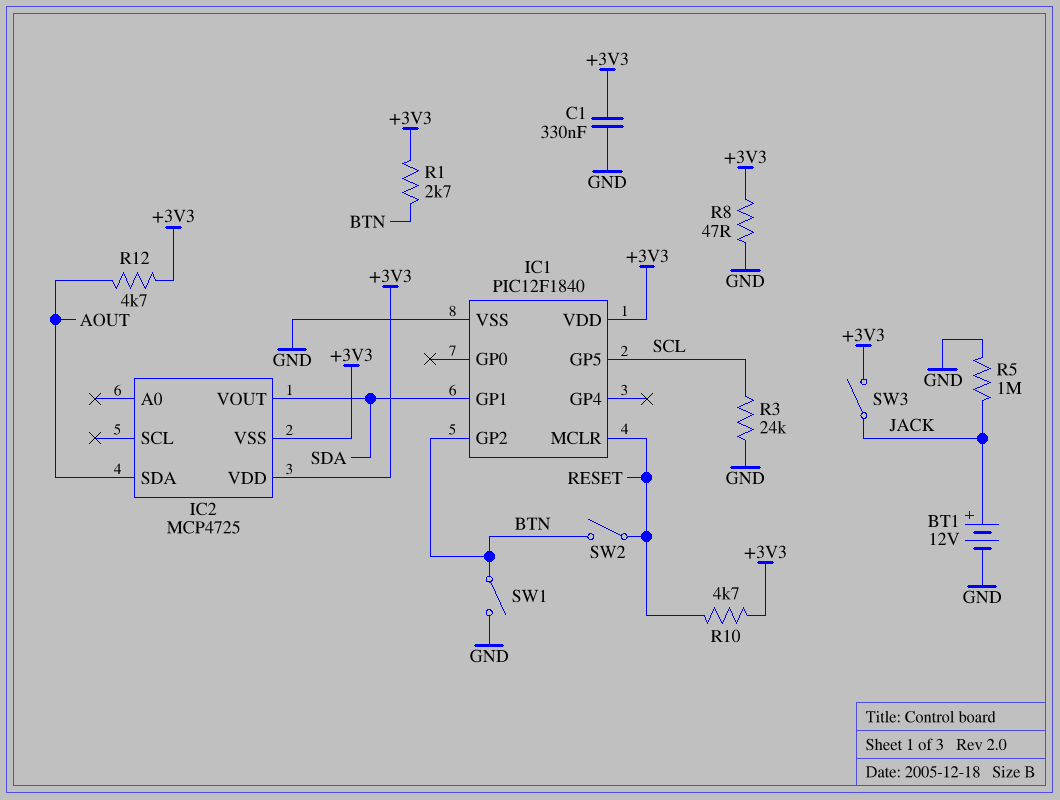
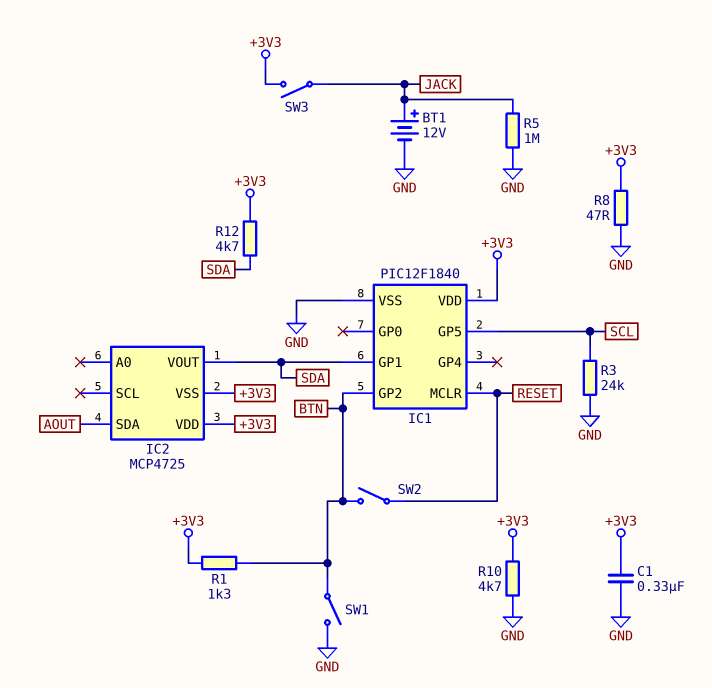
R1: 2.7k (+3V3, BTN) -> 1.3k (+3V3, BTN)
R10: 4.7k (+3V3, RESET) -> 4.7k (+3V3, GND)
R12: 4.7k (+3V3, AOUT) -> 4.7k (+3V3, SDA)

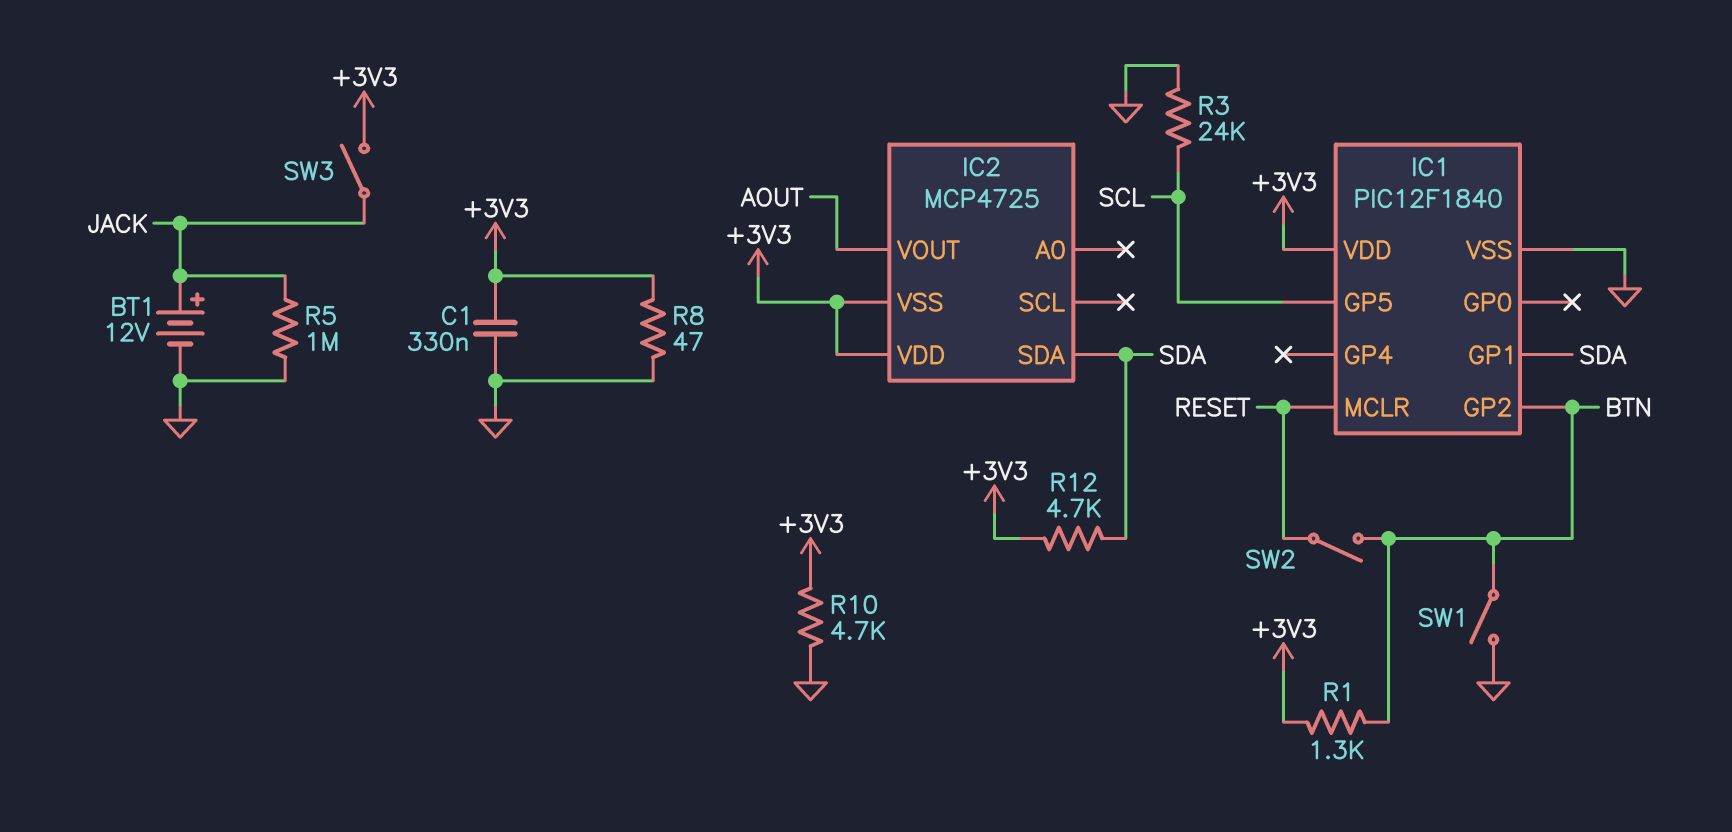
IC2 pin SDA: AOUT -> SDA
IC2 pin VOUT: SDA -> AOUT

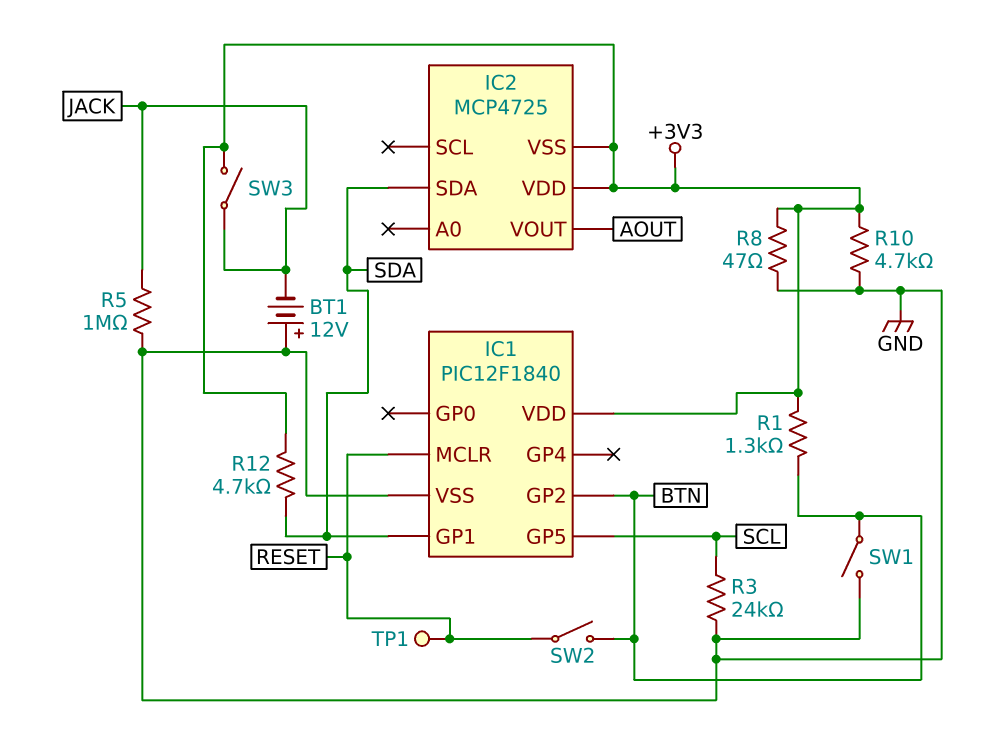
BT1: 12V (plus JACK, minus GND) -> 12V (plus GND, minus JACK)
C1: 330nF (+3V3, GND) -> none
TP1: none -> test point (RESET)

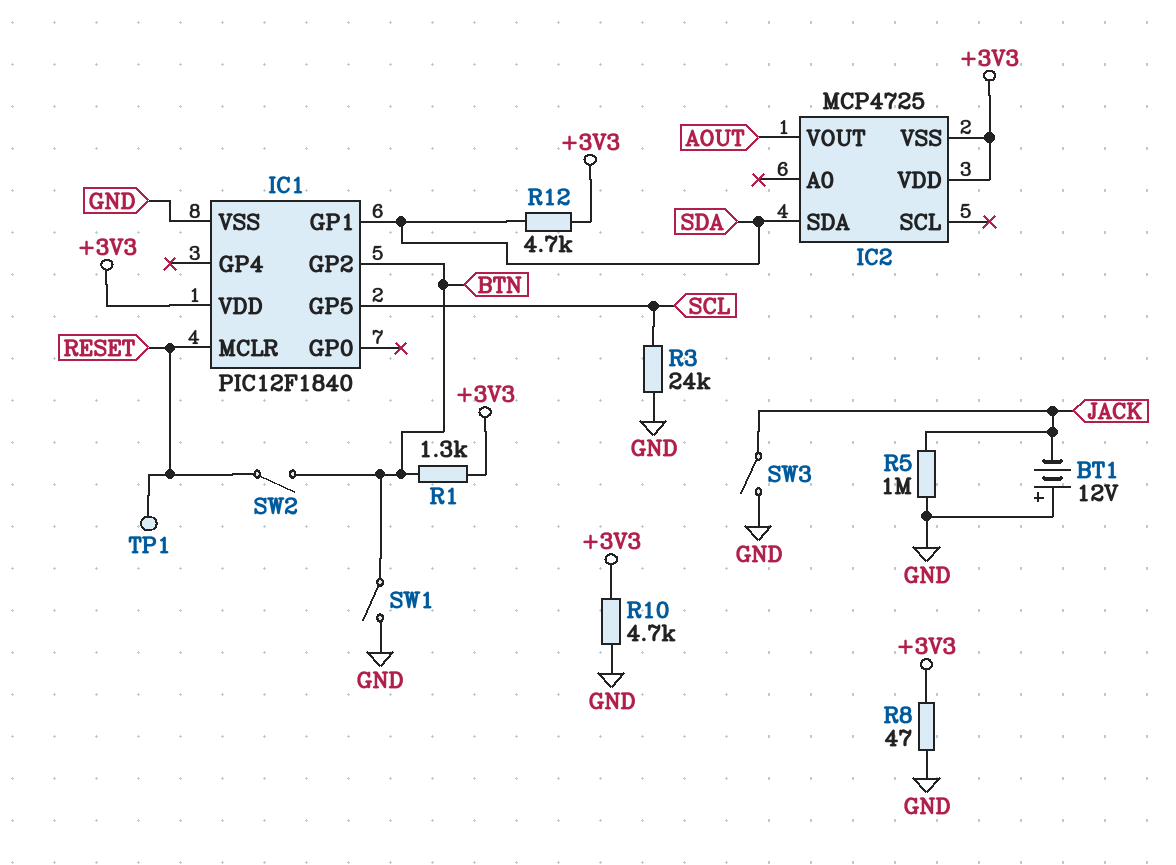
SW3: switch (+3V3, JACK) -> switch (GND, JACK)

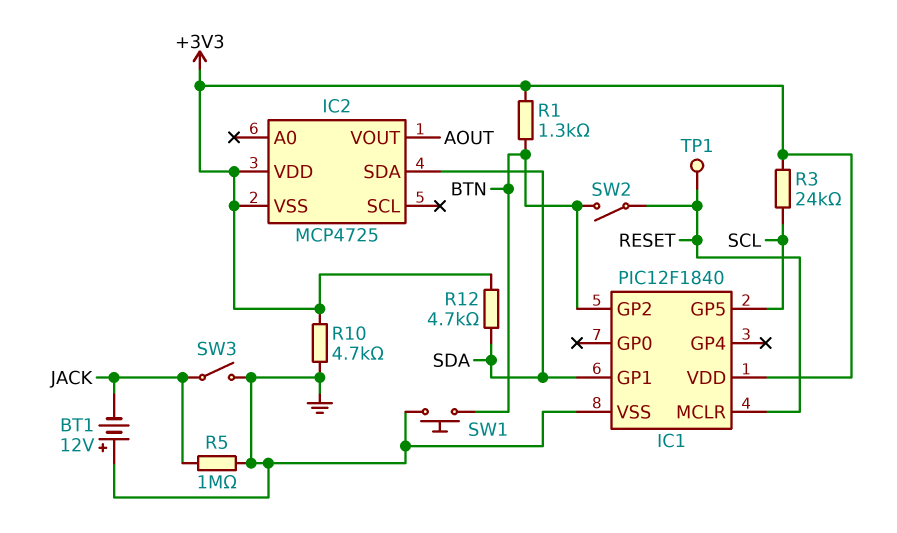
R3: 24k (GND, SCL) -> 24k (+3V3, SCL)
R8: 47 (+3V3, GND) -> none
SW1: switch (BTN, GND) -> button (BTN, GND)

